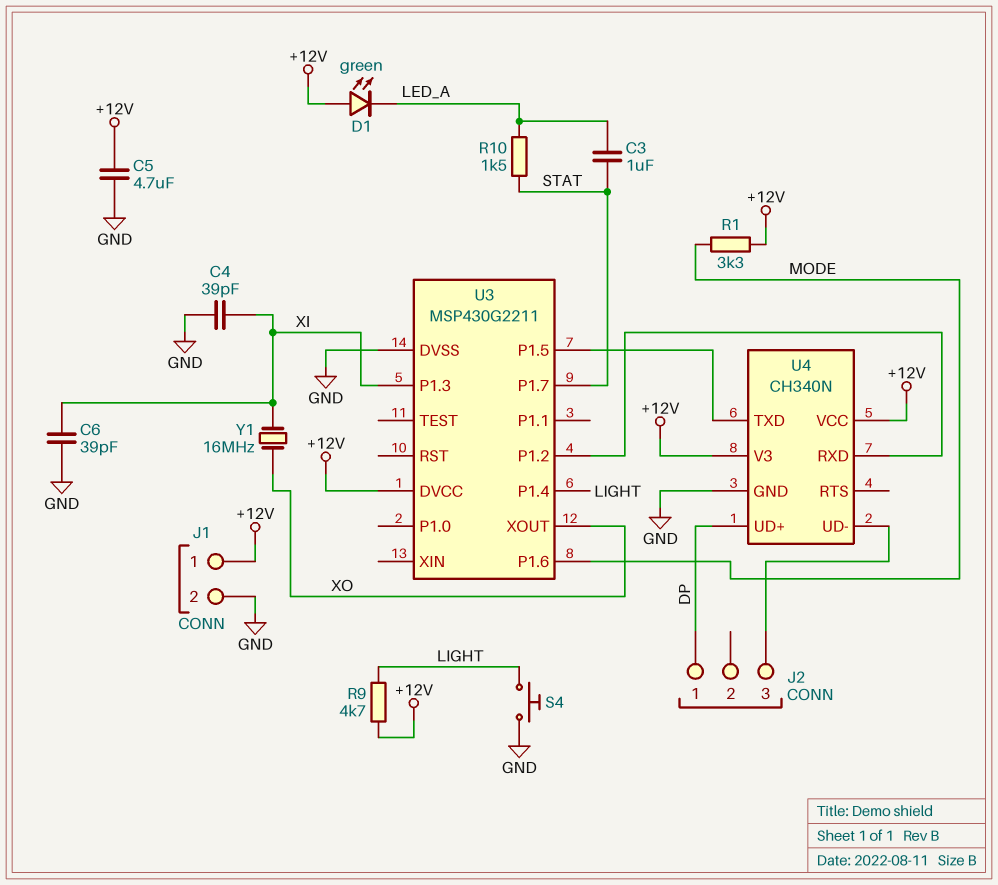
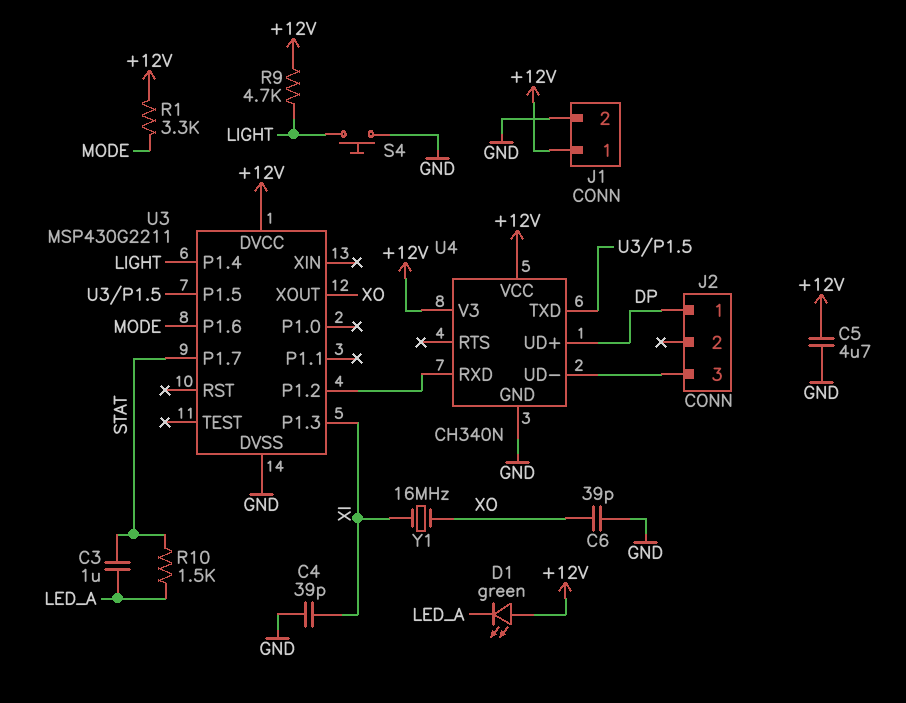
C6: 39pF (GND, XI) -> 39pF (GND, XO)

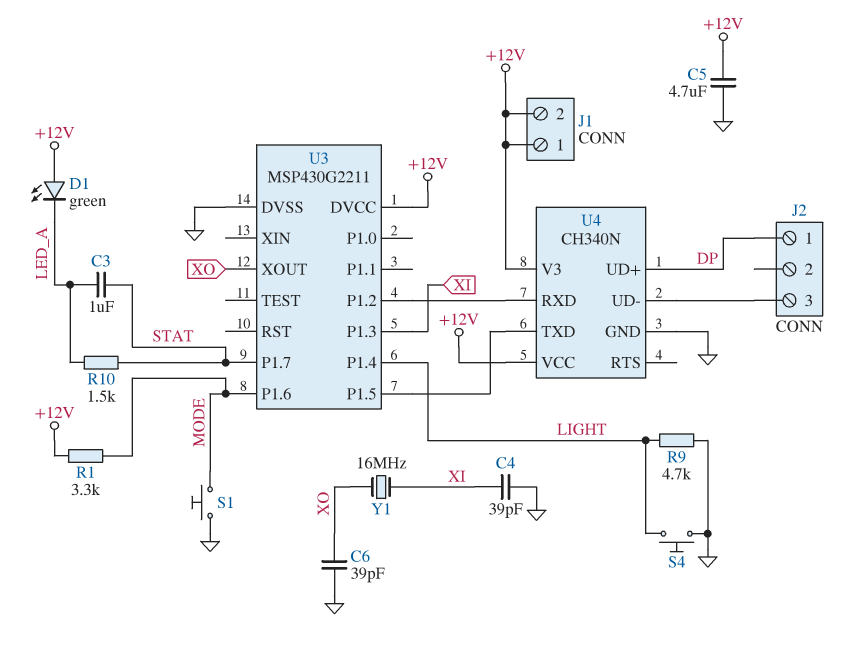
J1 pin 2: GND -> +12V
R9: 4.7k (+12V, LIGHT) -> 4.7k (GND, LIGHT)
S1: none -> button (GND, MODE)

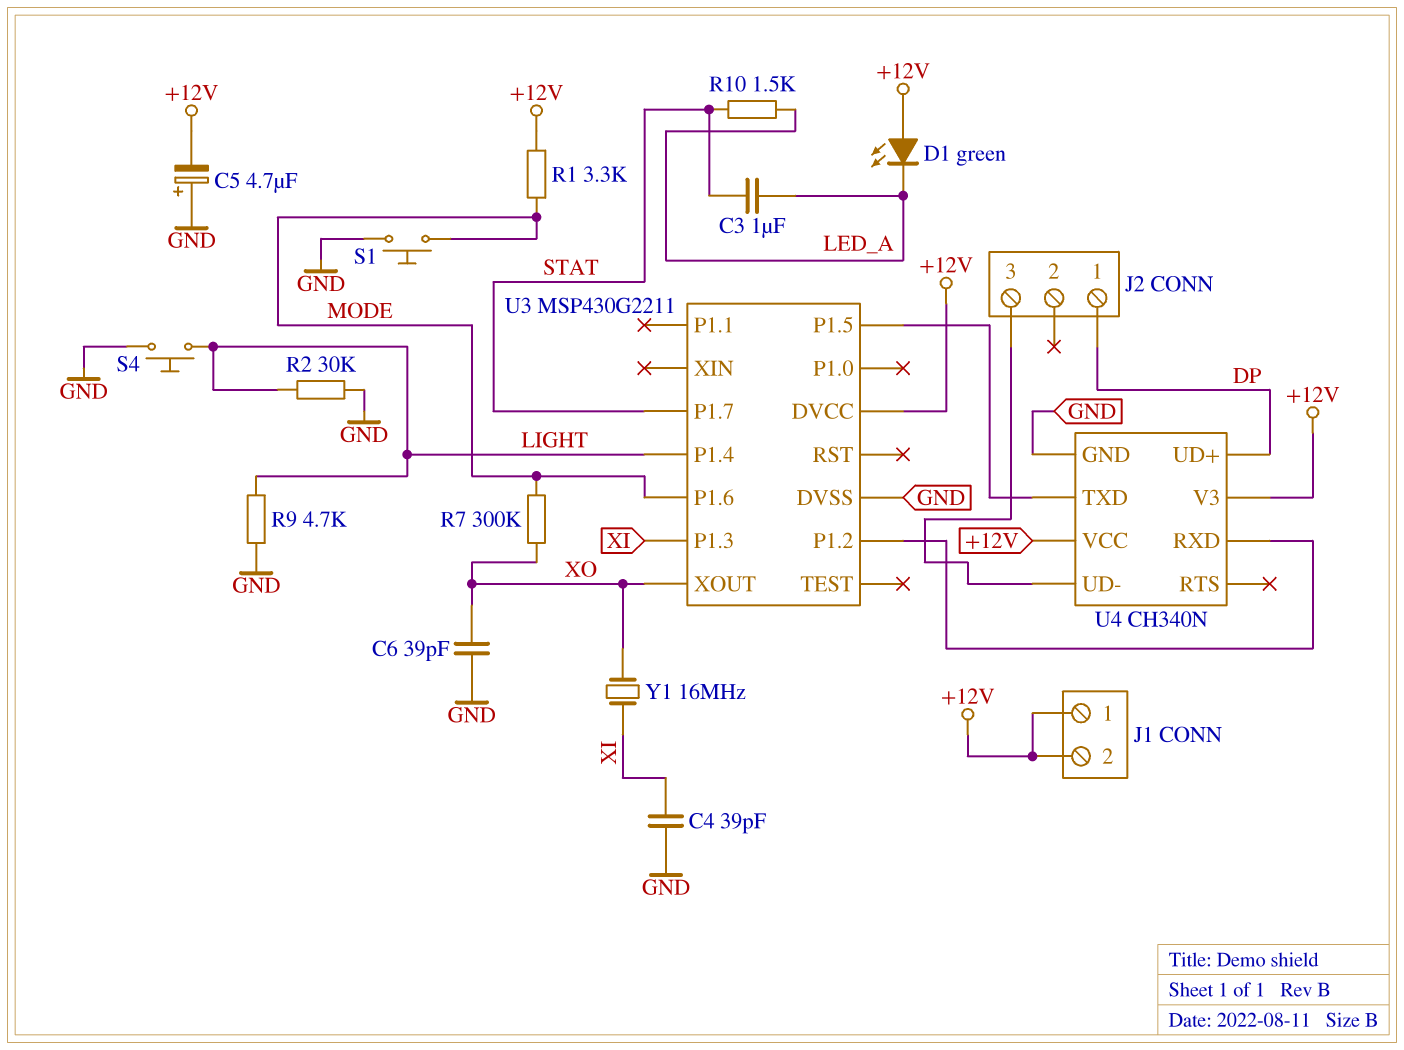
C5: 4.7uF (+12V, GND) -> 4.7uF (plus GND, minus +12V)
R2: none -> 30k (GND, LIGHT)
R7: none -> 300k (MODE, XO)

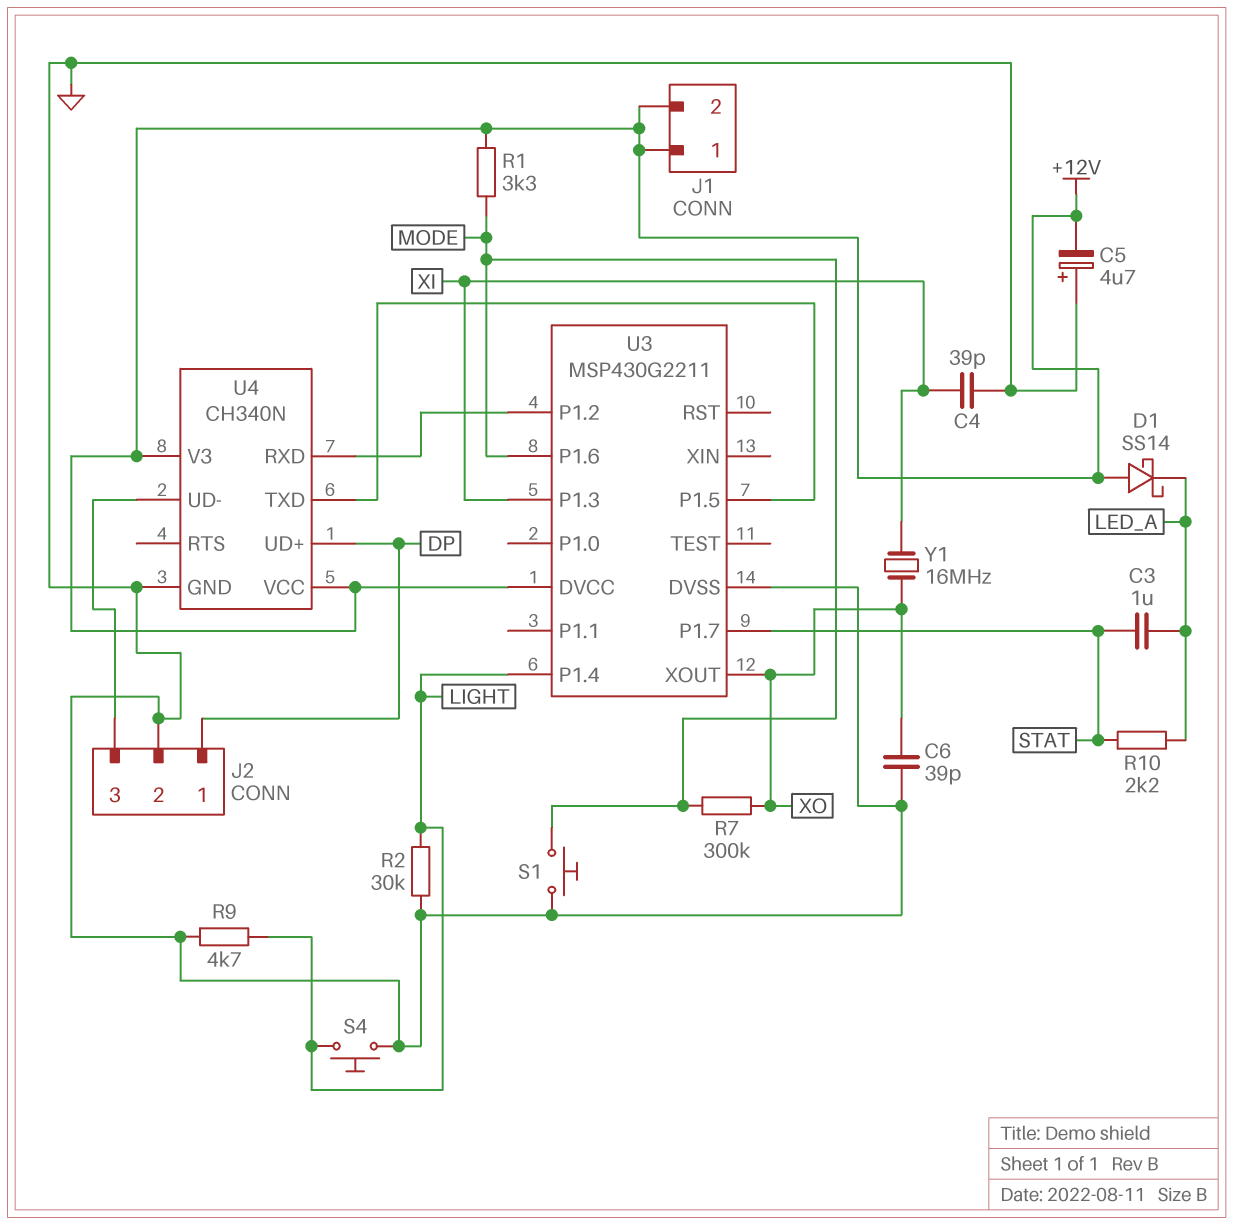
D1: LED green (A +12V, K LED_A) -> schottky SS14 (A +12V, K LED_A)
J2 pin 2: none -> GND
R10: 1.5k (LED_A, STAT) -> 2.2k (LED_A, STAT)

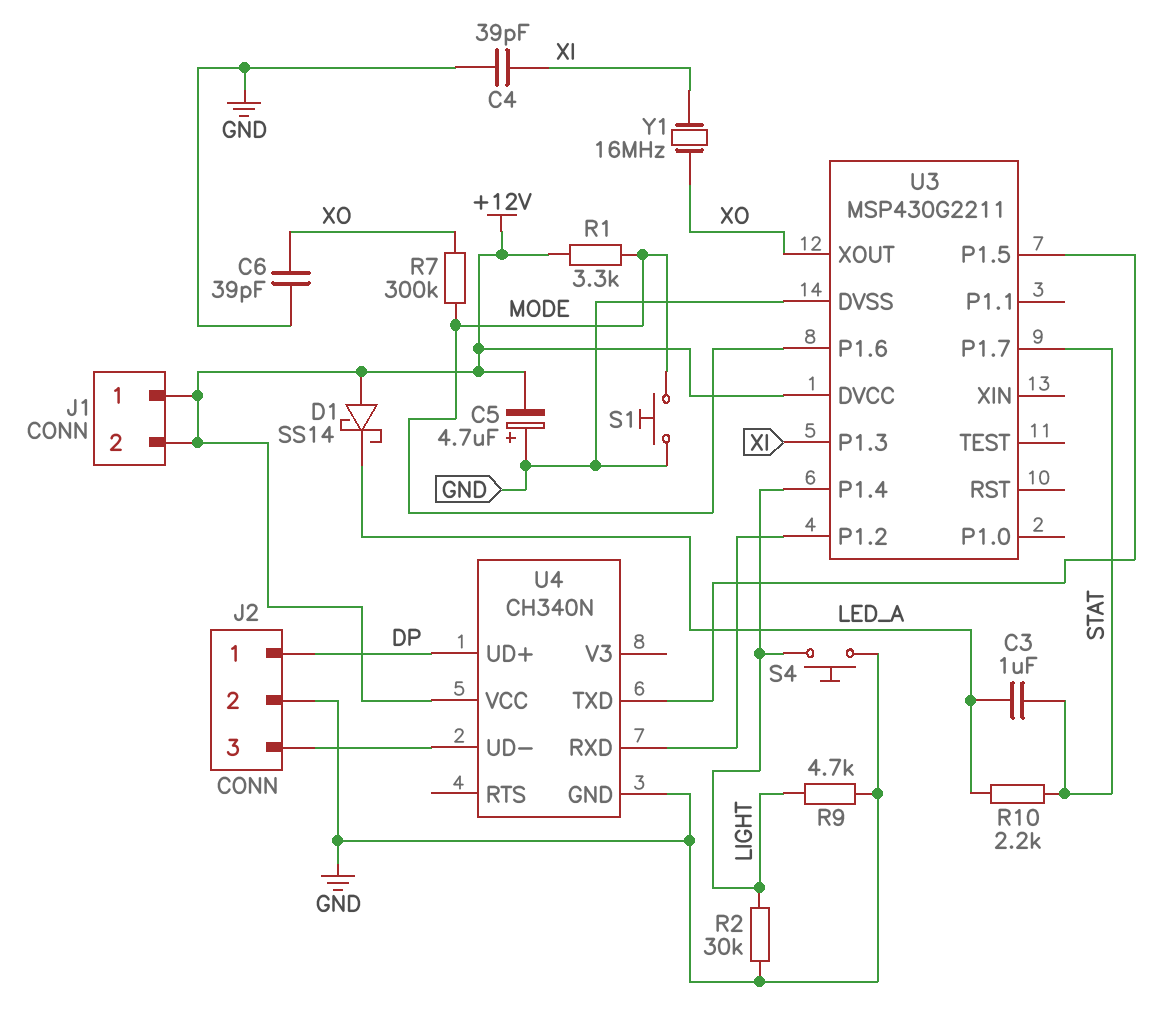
U4 pin V3: +12V -> none

